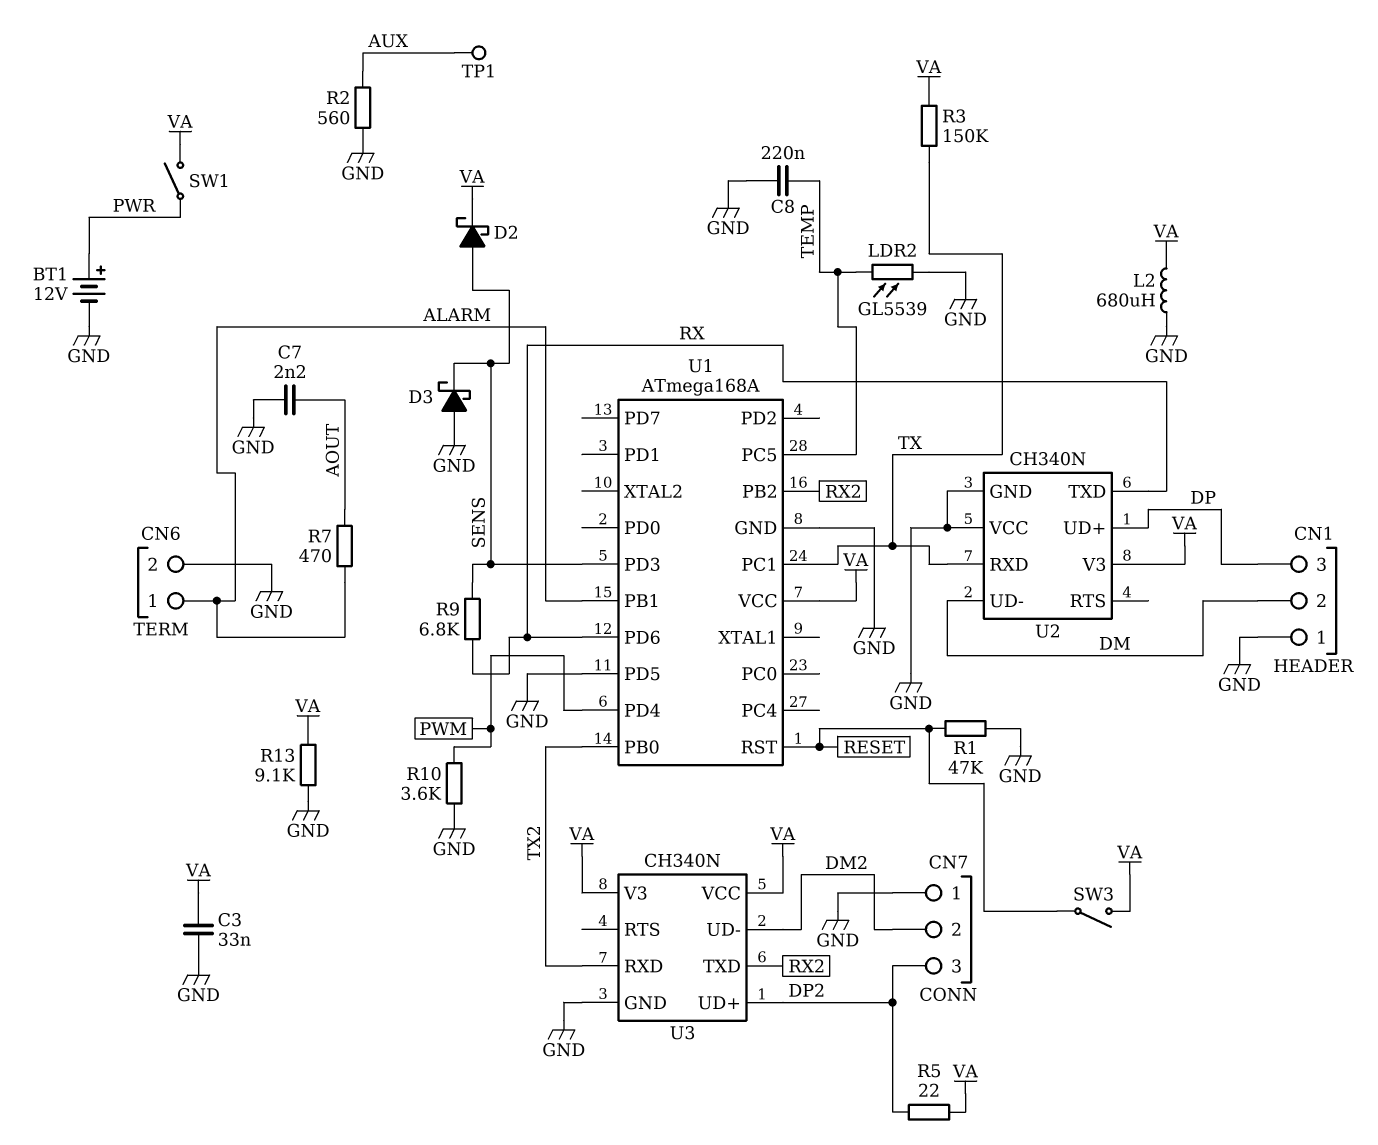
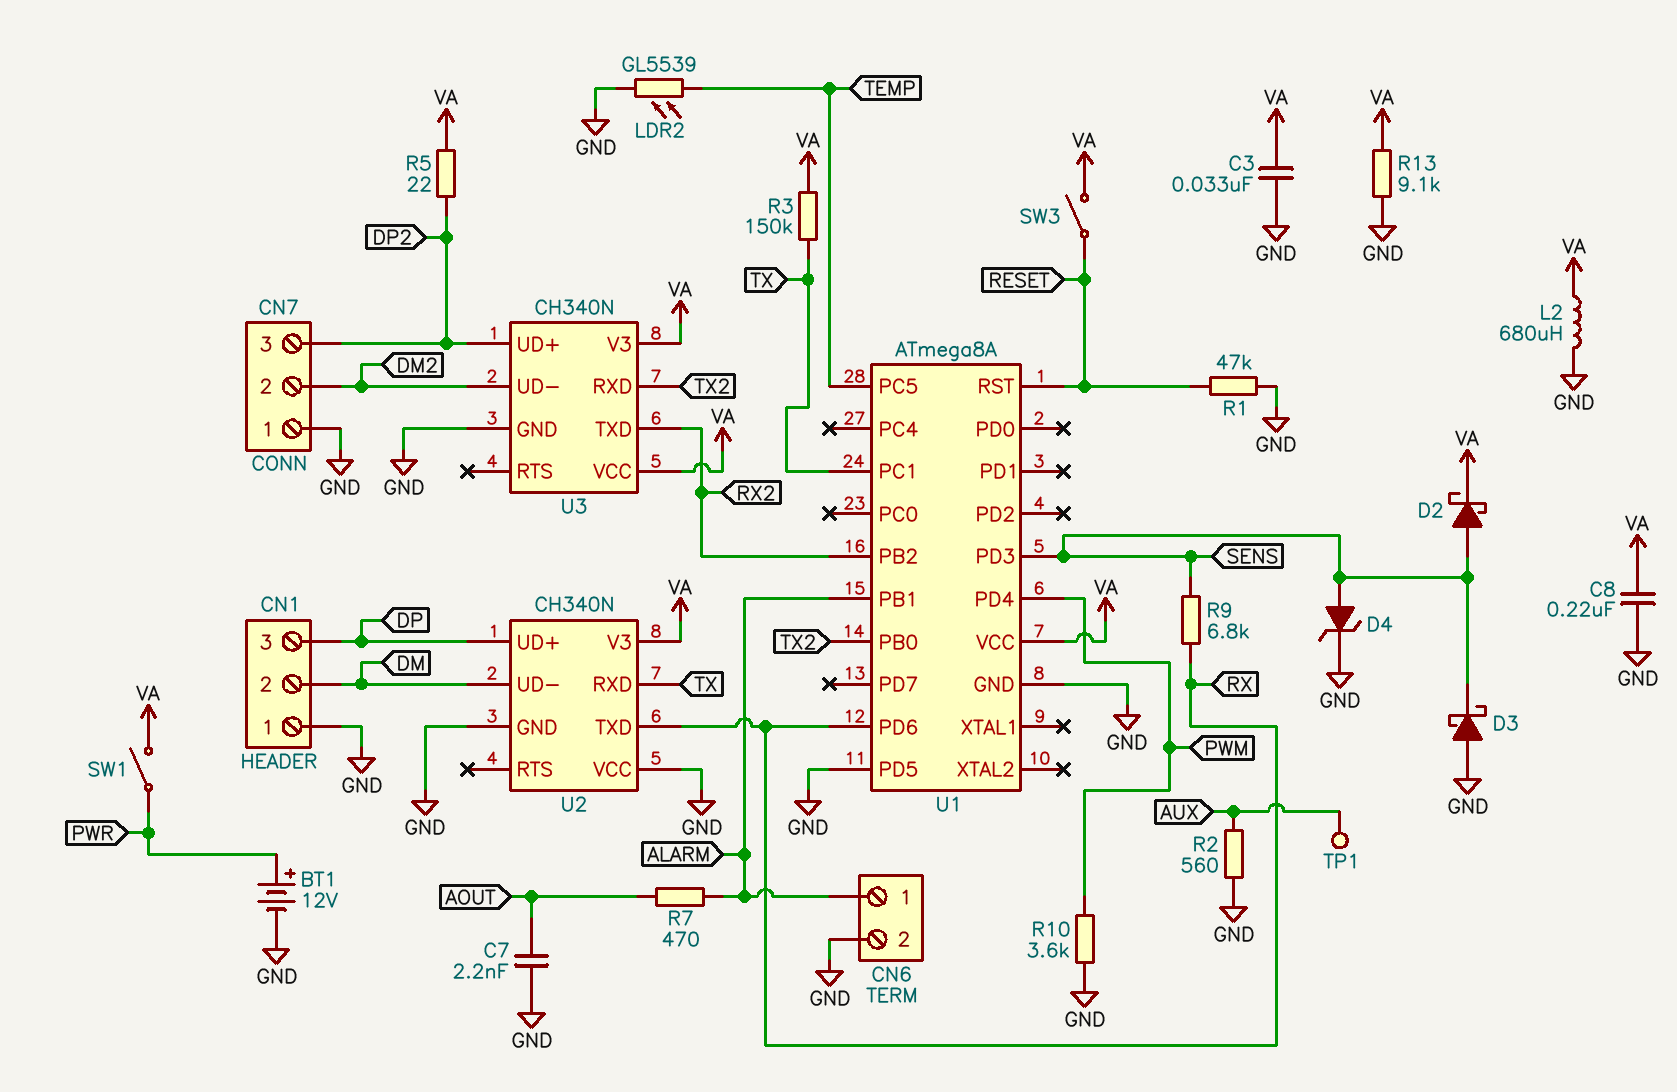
C8: 220nF (GND, TEMP) -> 220nF (GND, VA)
D4: none -> zener (A SENS, K GND)
U1: ATmega168A -> ATmega8A

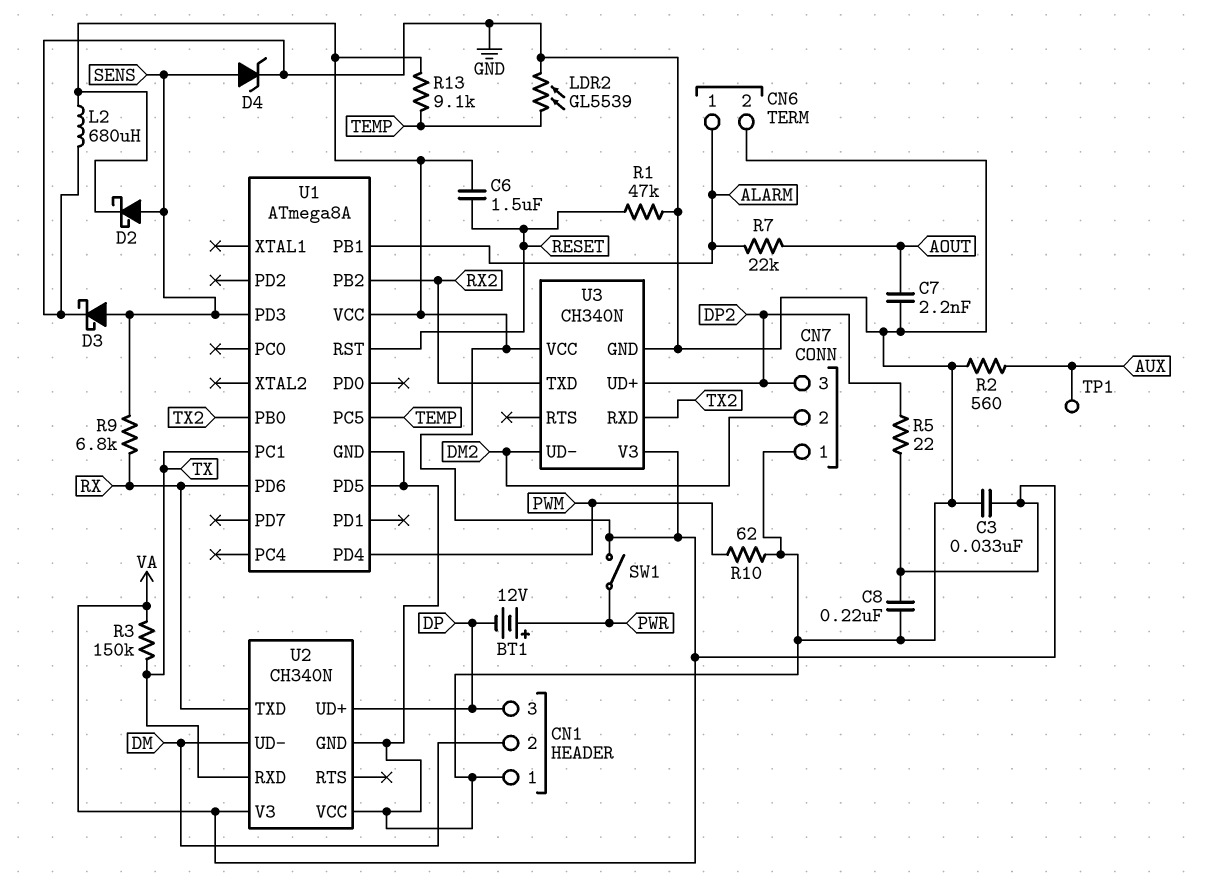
BT1: 12V (plus PWR, minus GND) -> 12V (plus PWR, minus DP)
C6: none -> 1.5uF (RESET, VA)
D3: schottky (A GND, K SENS) -> schottky (A SENS, K GND)
R7: 470 (ALARM, AOUT) -> 22k (ALARM, AOUT)
R10: 3.6k (GND, PWM) -> 62 (GND, PWM)
R13: 9.1k (GND, VA) -> 9.1k (TEMP, VA)
SW3: switch (RESET, VA) -> none

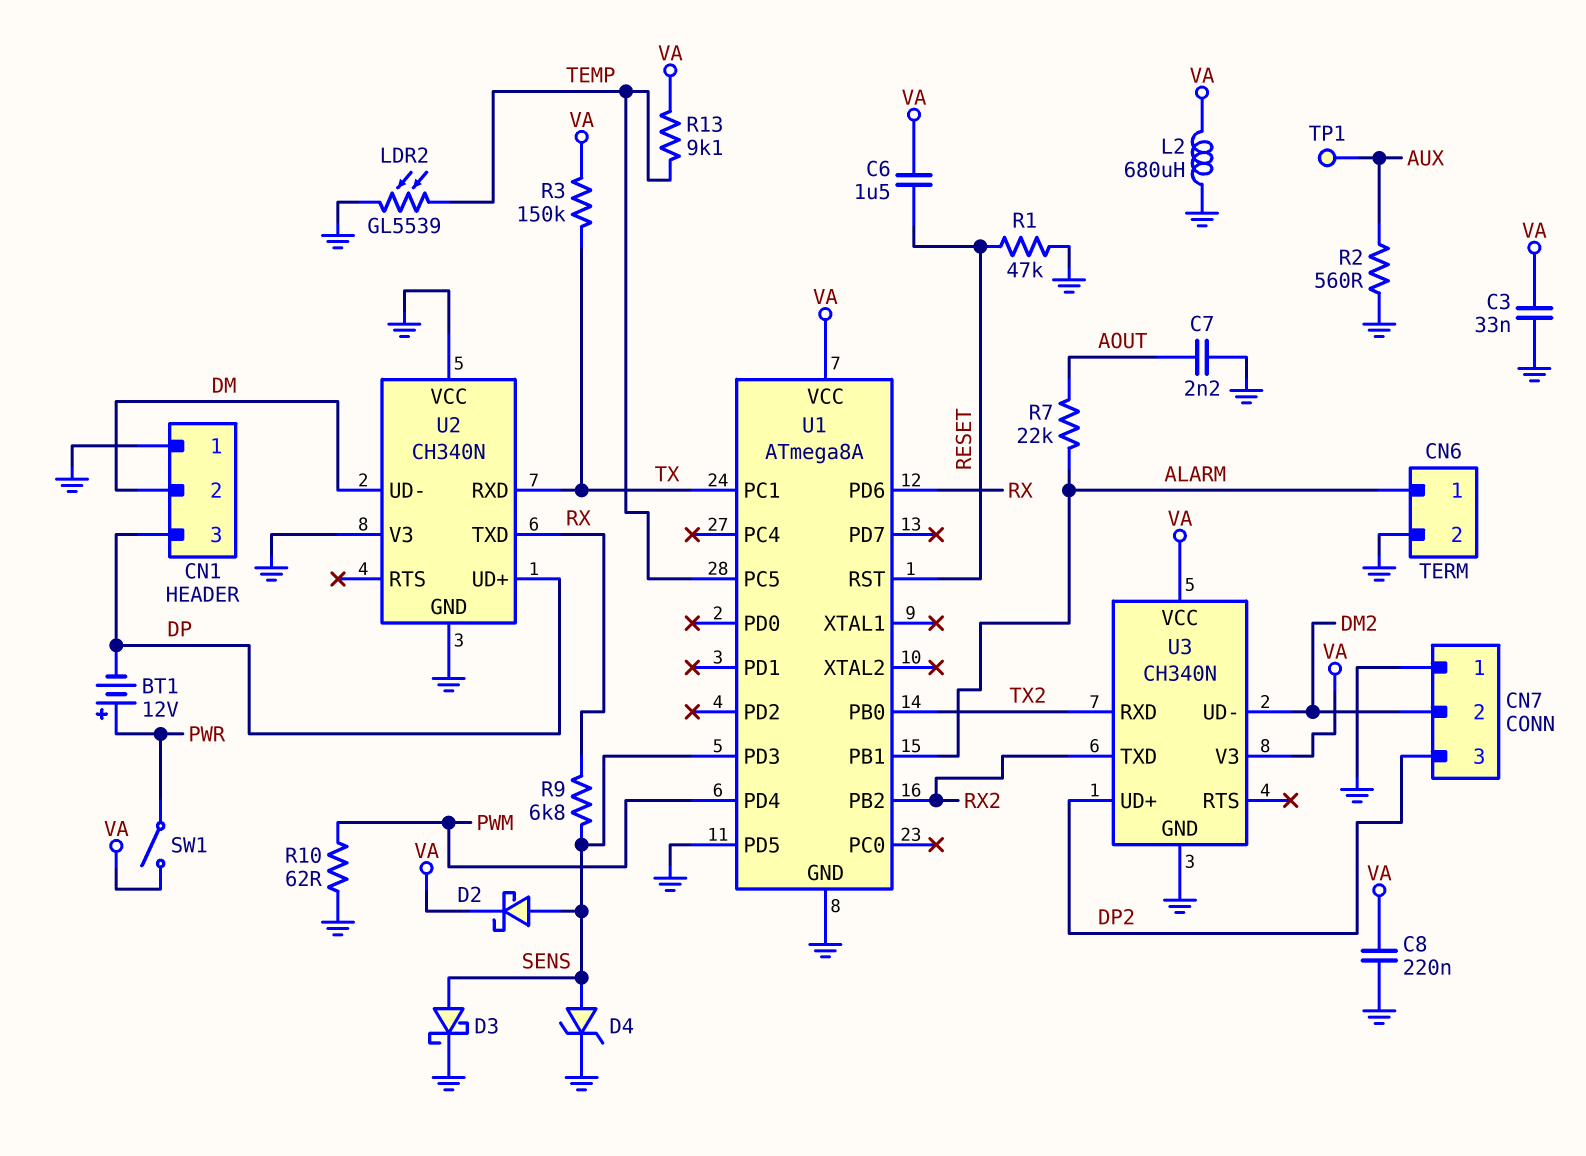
R5: 22 (DP2, VA) -> none
U2 pin V3: VA -> GND

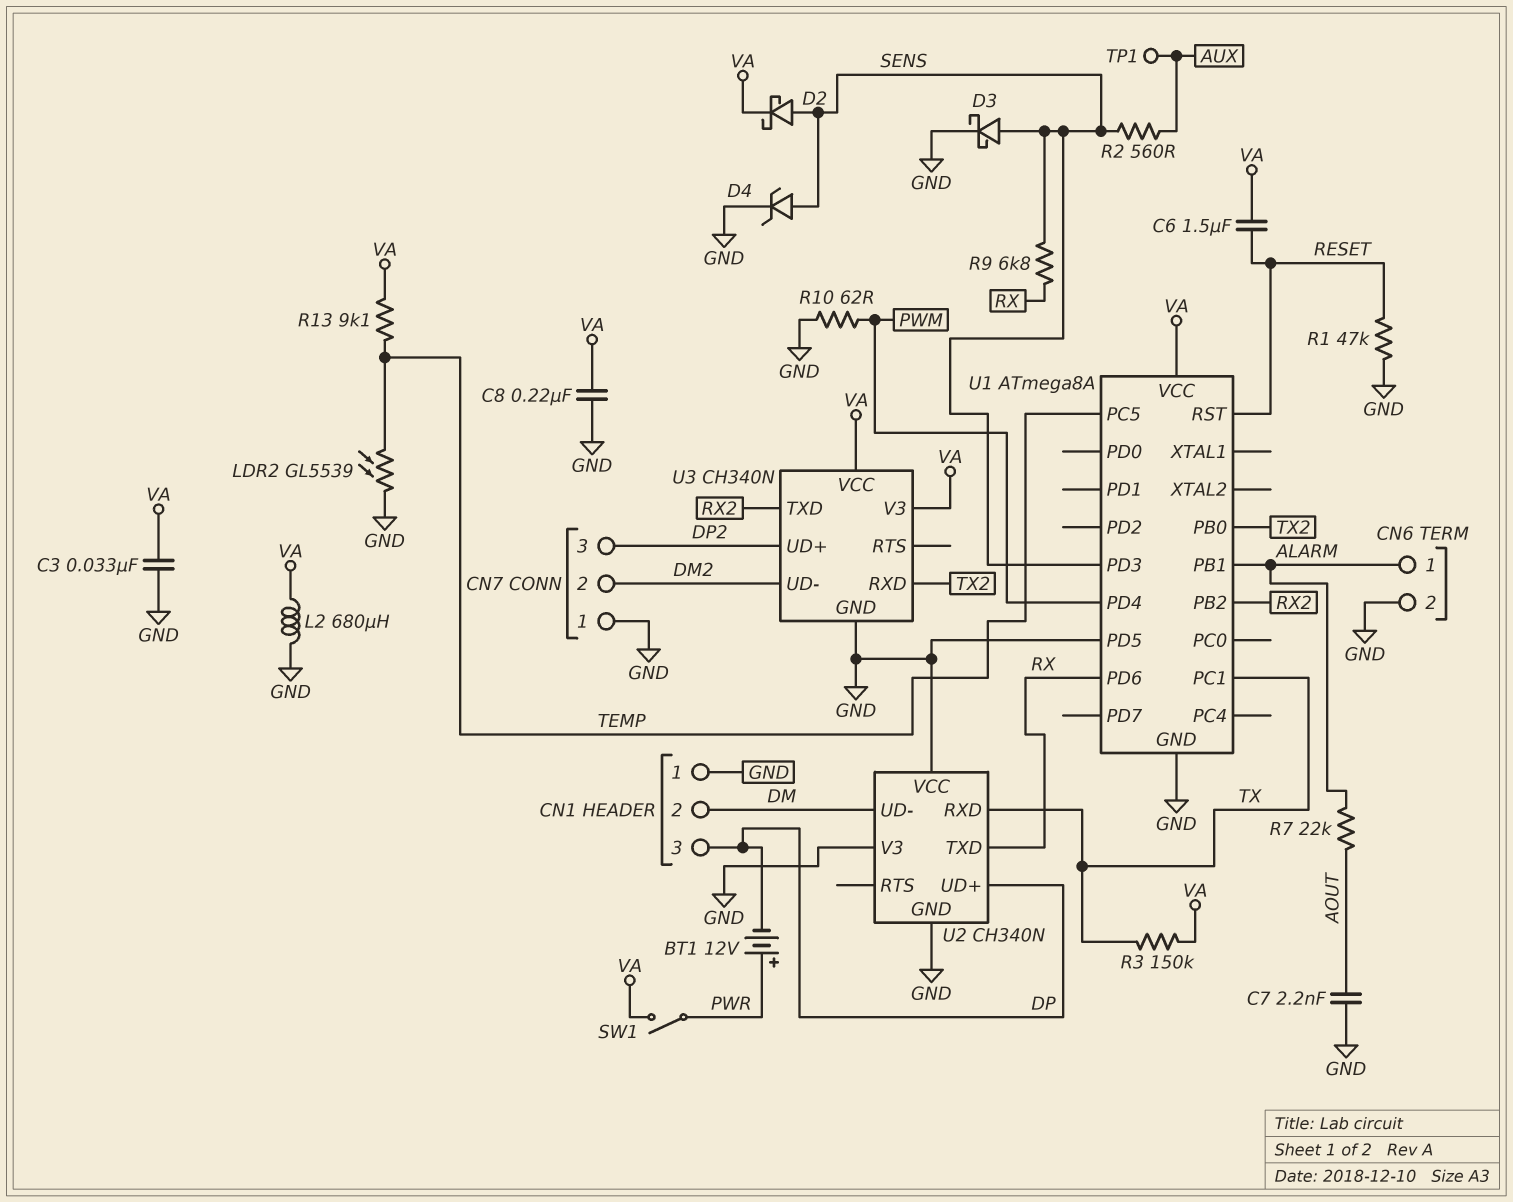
R2: 560 (AUX, GND) -> 560 (AUX, SENS)

